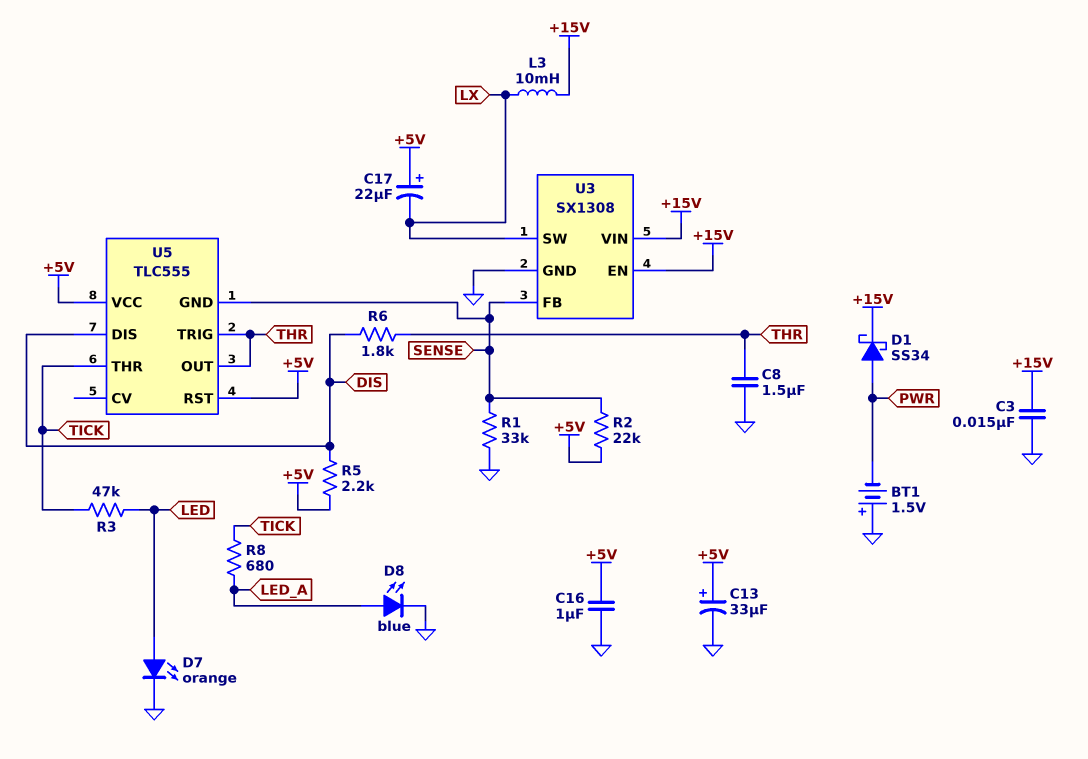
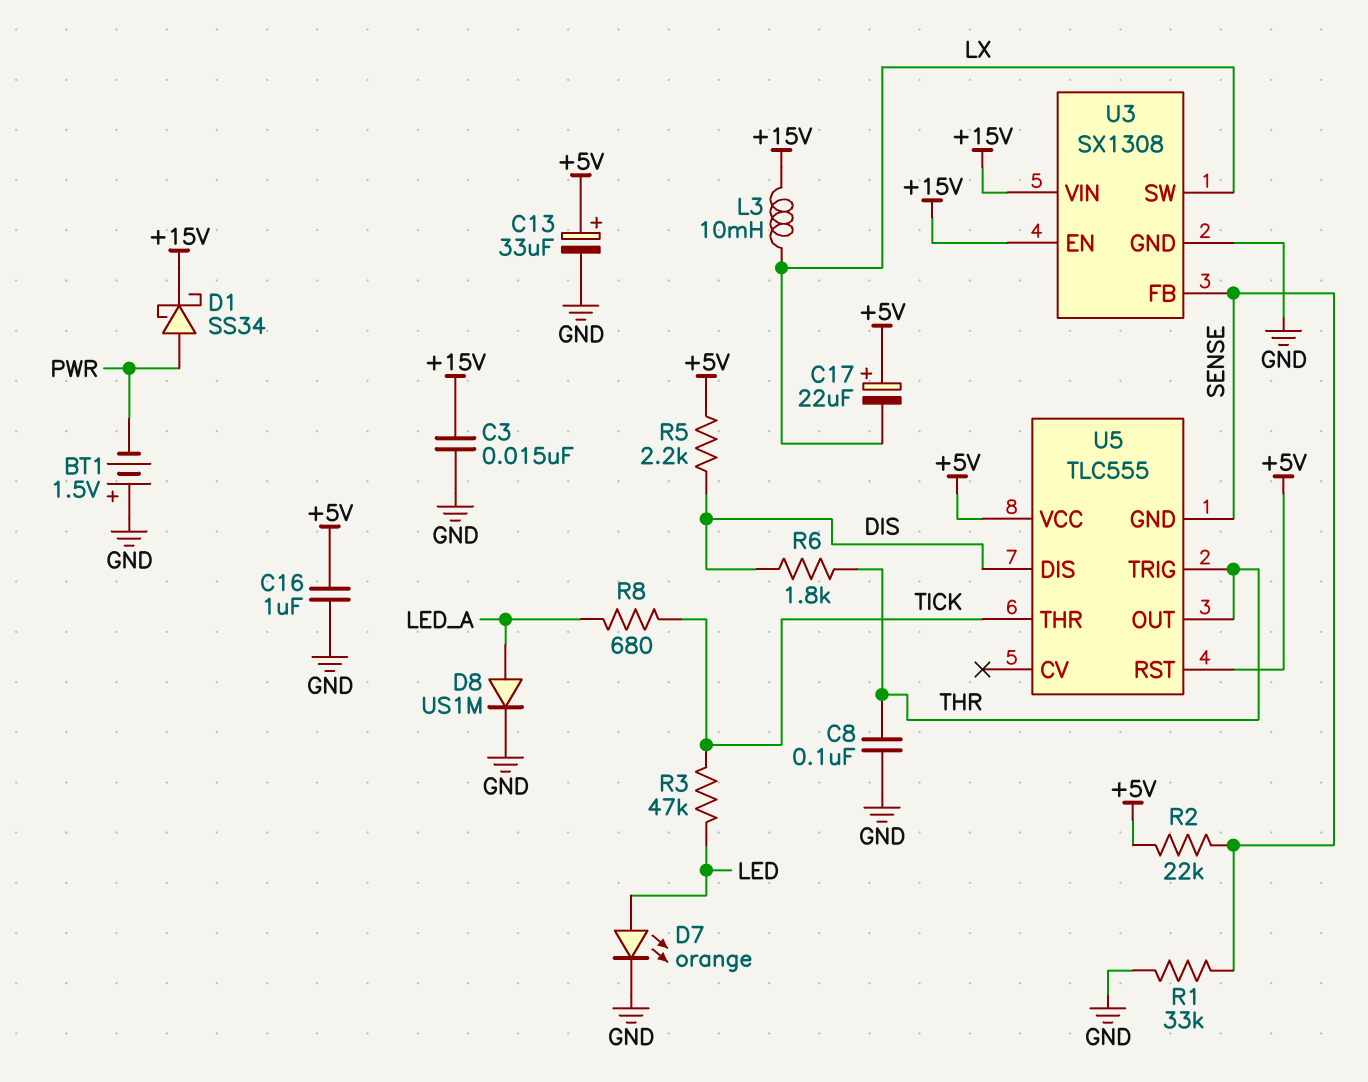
C8: 1.5uF (GND, THR) -> 100nF (GND, THR)
D8: LED blue (A LED_A, K GND) -> diode US1M (A LED_A, K GND)

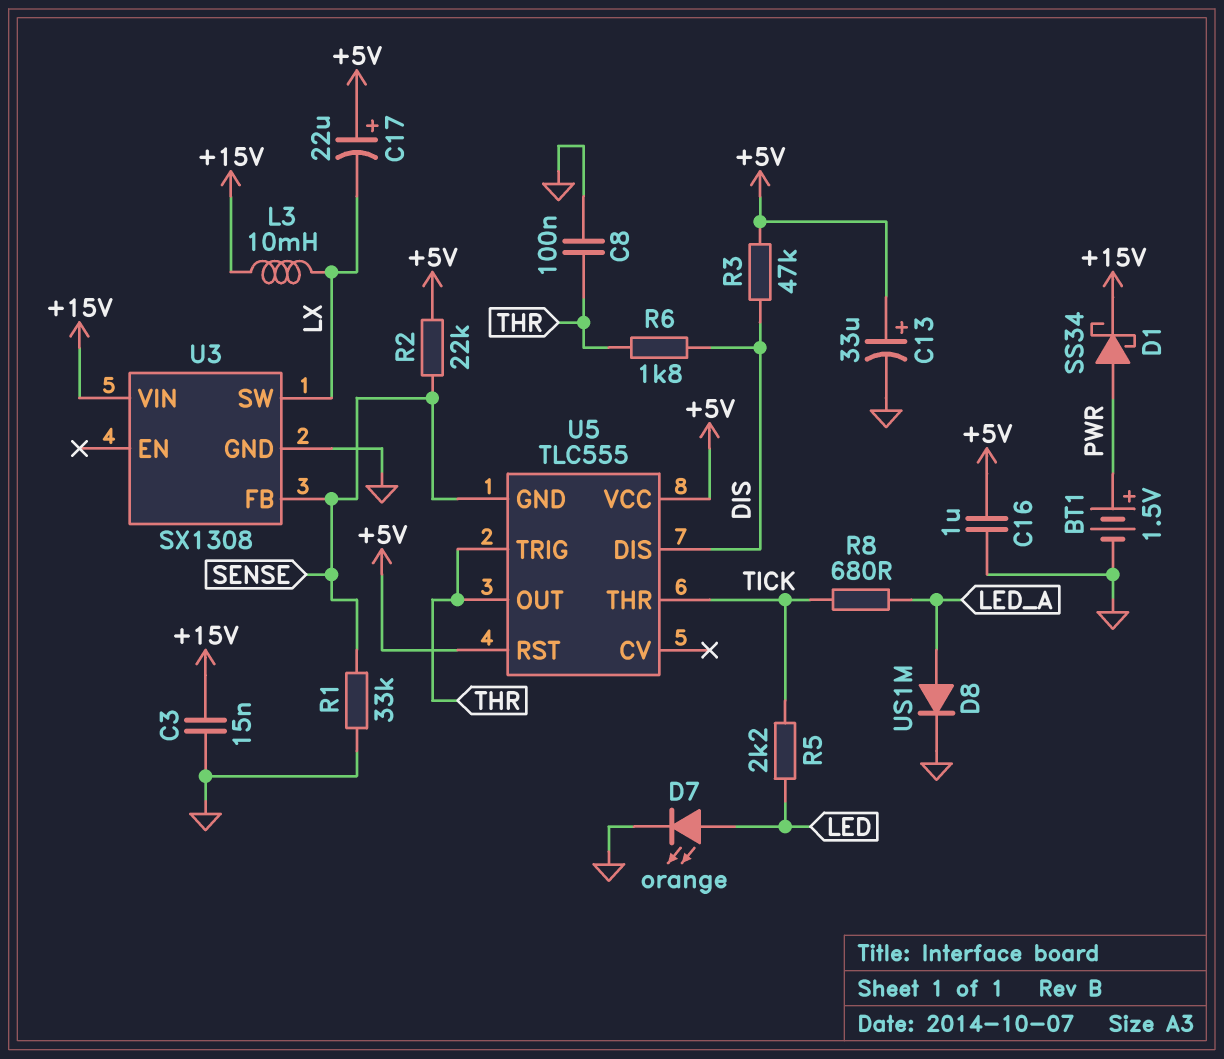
BT1: 1.5V (plus GND, minus PWR) -> 1.5V (plus PWR, minus GND)
R3: 47k (LED, TICK) -> 47k (+5V, DIS)
R5: 2.2k (+5V, DIS) -> 2.2k (LED, TICK)
U3 pin EN: +15V -> none

